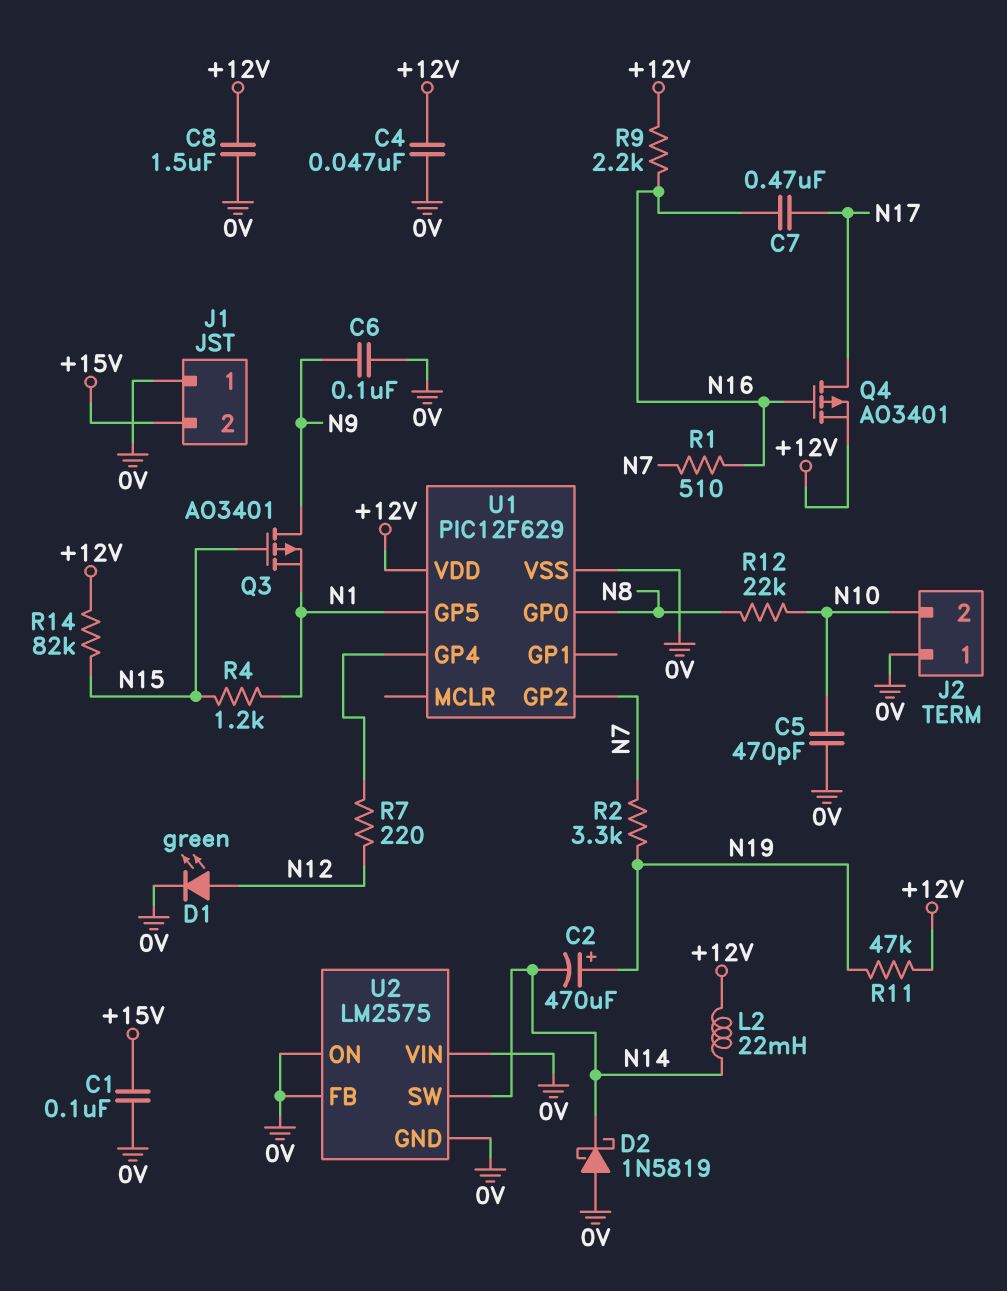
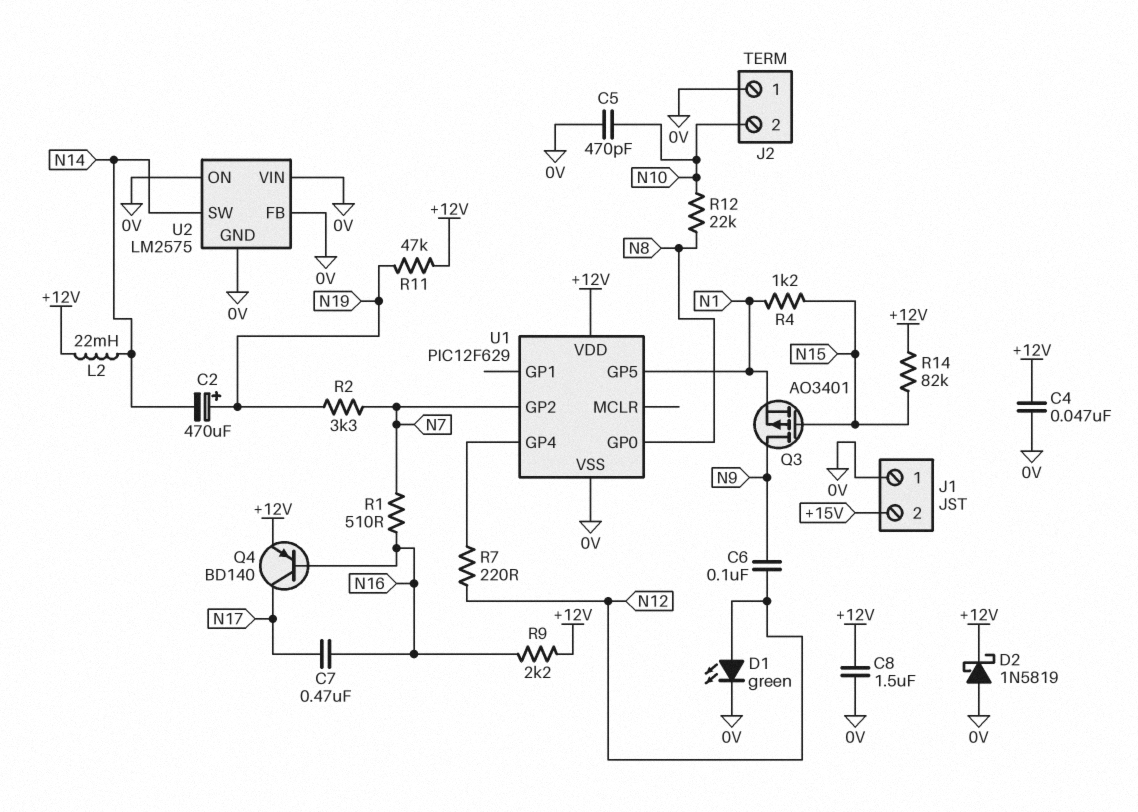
C1: 100nF (+15V, 0V) -> none
C6: 100nF (0V, N9) -> 100nF (N9, N12)
D2: schottky 1N5819 (A 0V, K N14) -> schottky 1N5819 (A 0V, K +12V)
Q4: PMOS AO3401 (G N16, D N17, S +12V) -> PNP BD140 (B N16, C N17, E +12V)

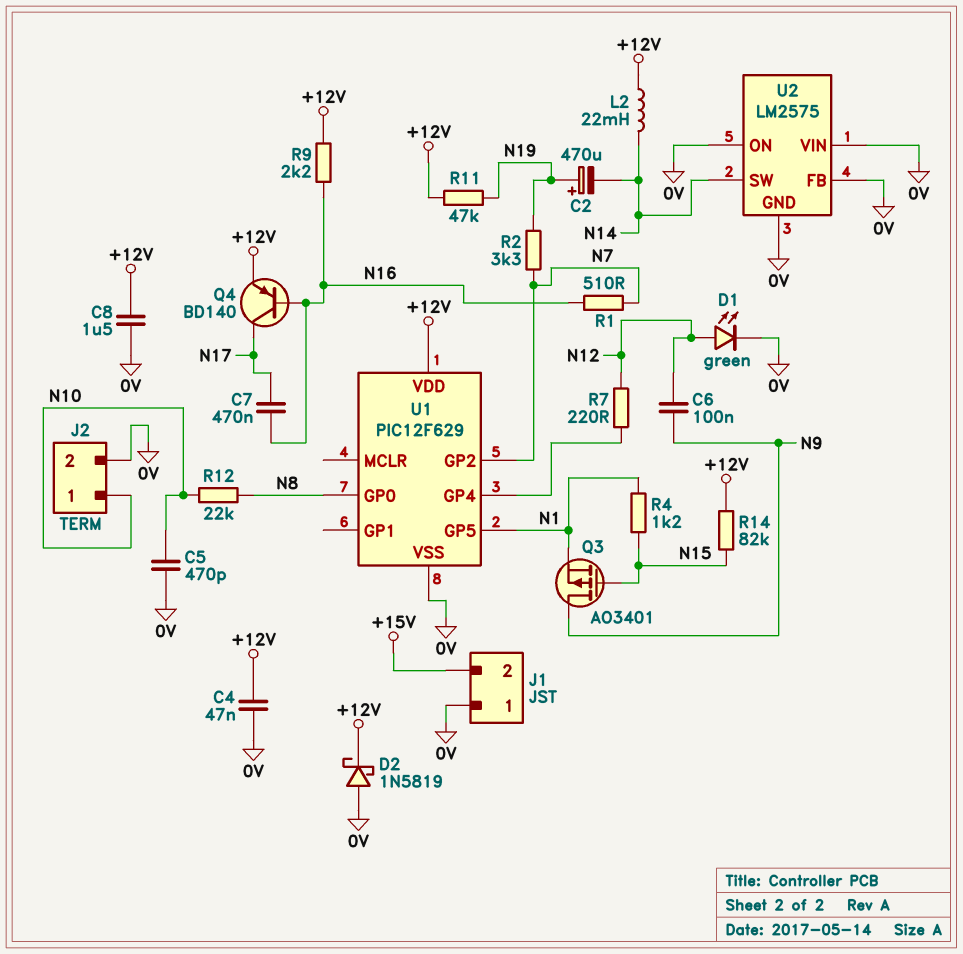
J2 pin 1: 0V -> N10
J2 pin 2: N10 -> 0V

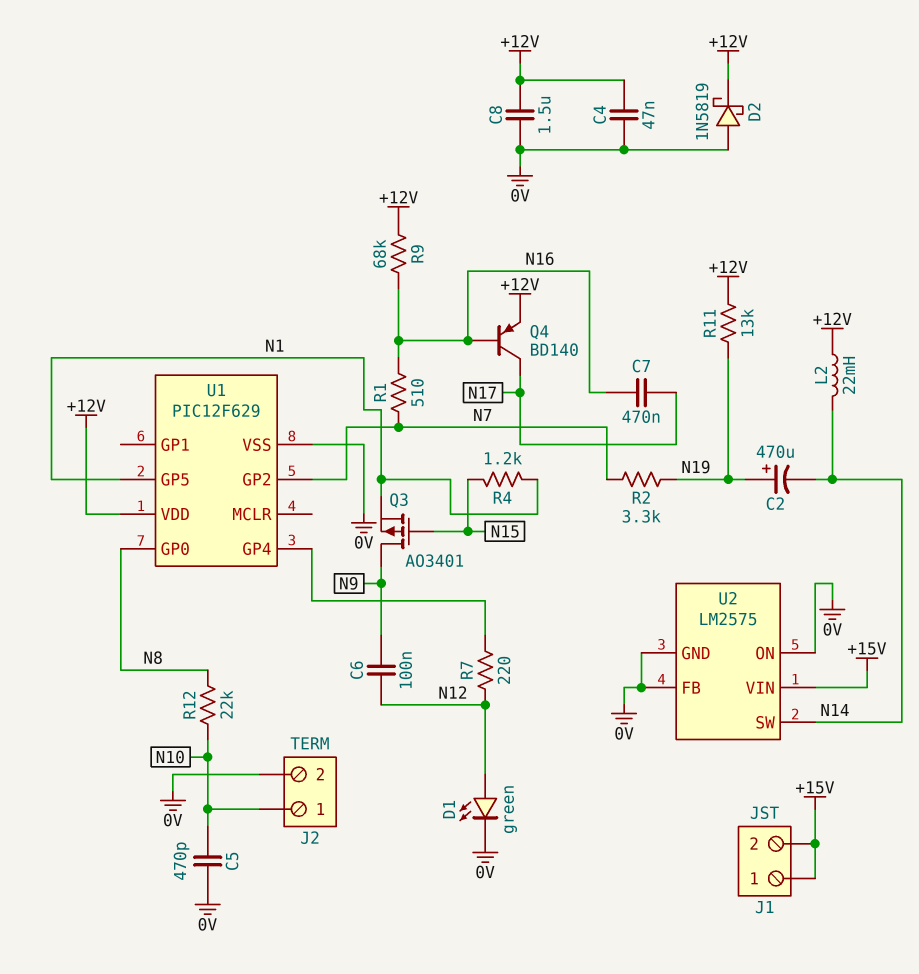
J1 pin 1: 0V -> +15V
R9: 2.2k (+12V, N16) -> 68k (+12V, N16)
R11: 47k (+12V, N19) -> 13k (+12V, N19)
R14: 82k (+12V, N15) -> none
U2 pin VIN: 0V -> +15V

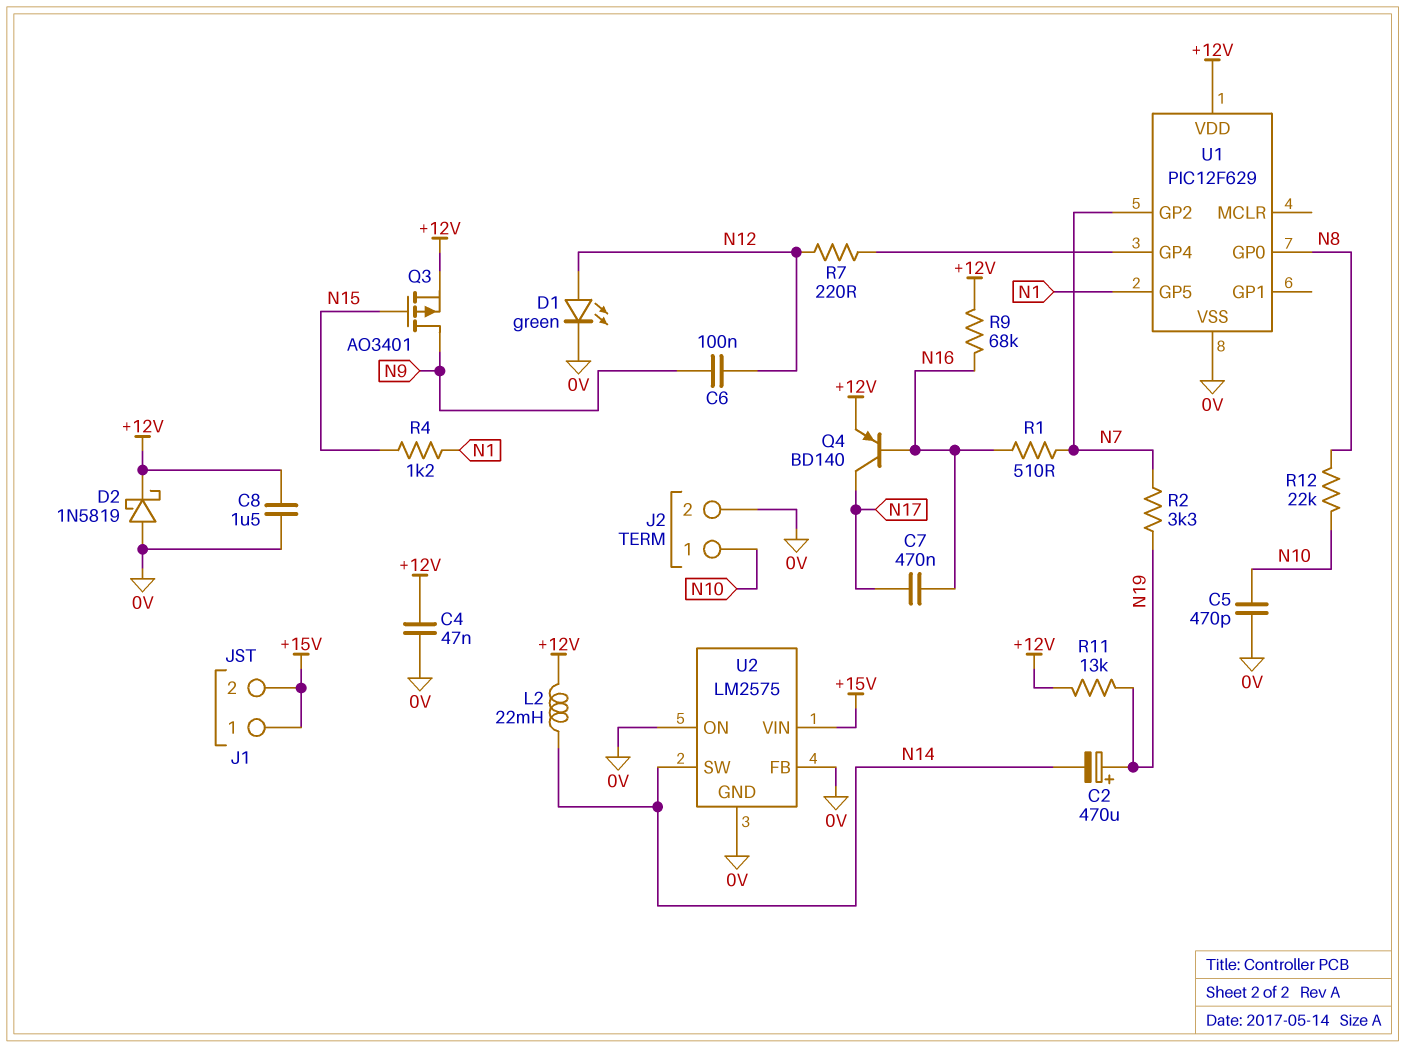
Q3: PMOS AO3401 (G N15, D N9, S N1) -> PMOS AO3401 (G N15, D N9, S +12V)

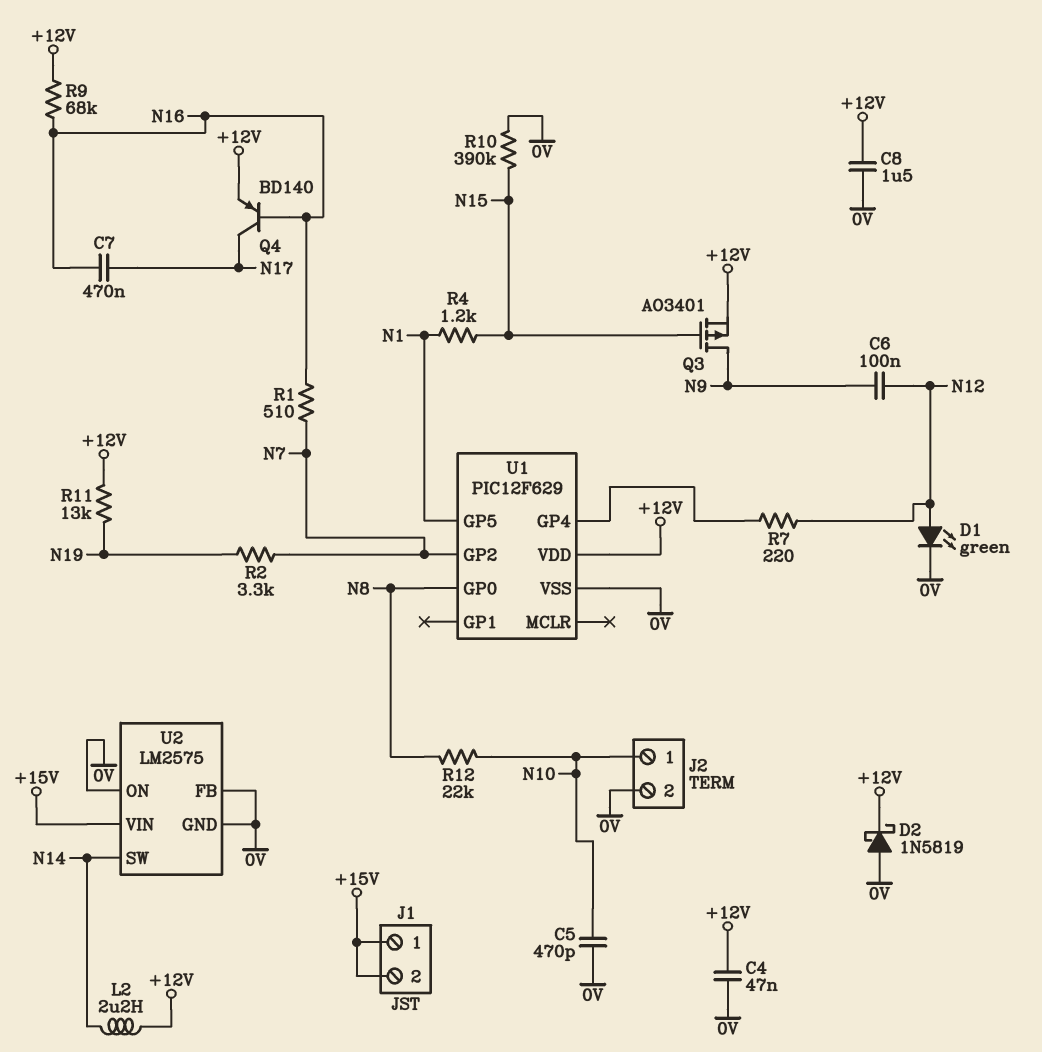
C2: 470uF (plus N19, minus N14) -> none
L2: 22mH (+12V, N14) -> 2.2uH (+12V, N14)
R10: none -> 390k (0V, N15)

